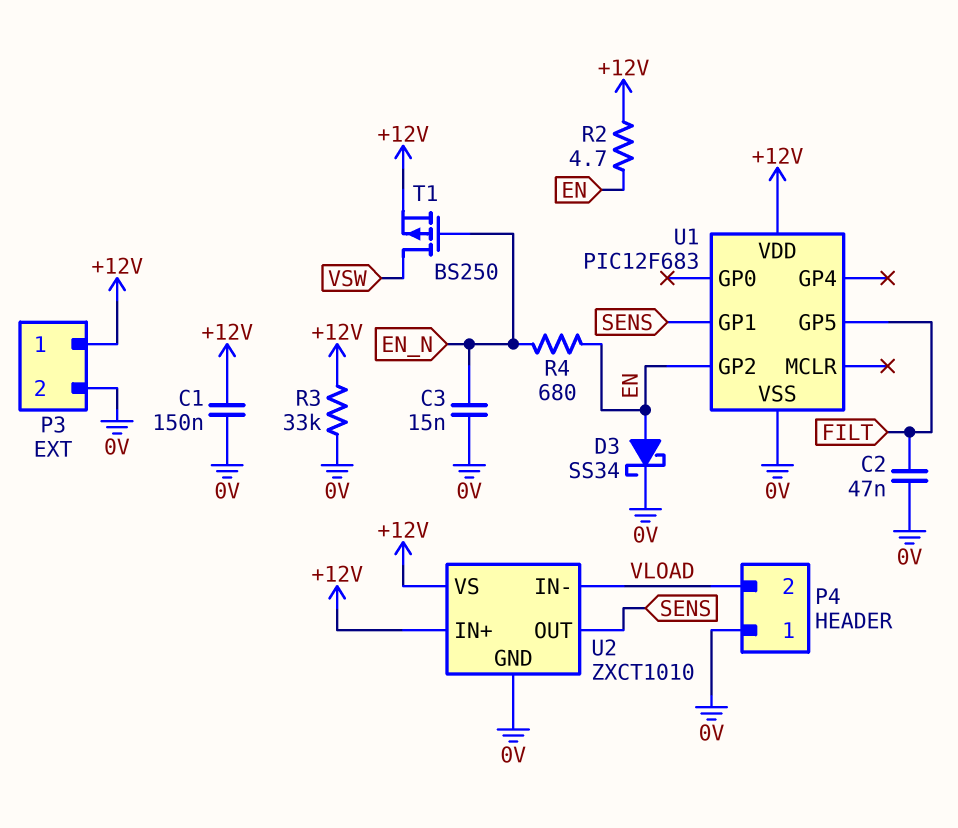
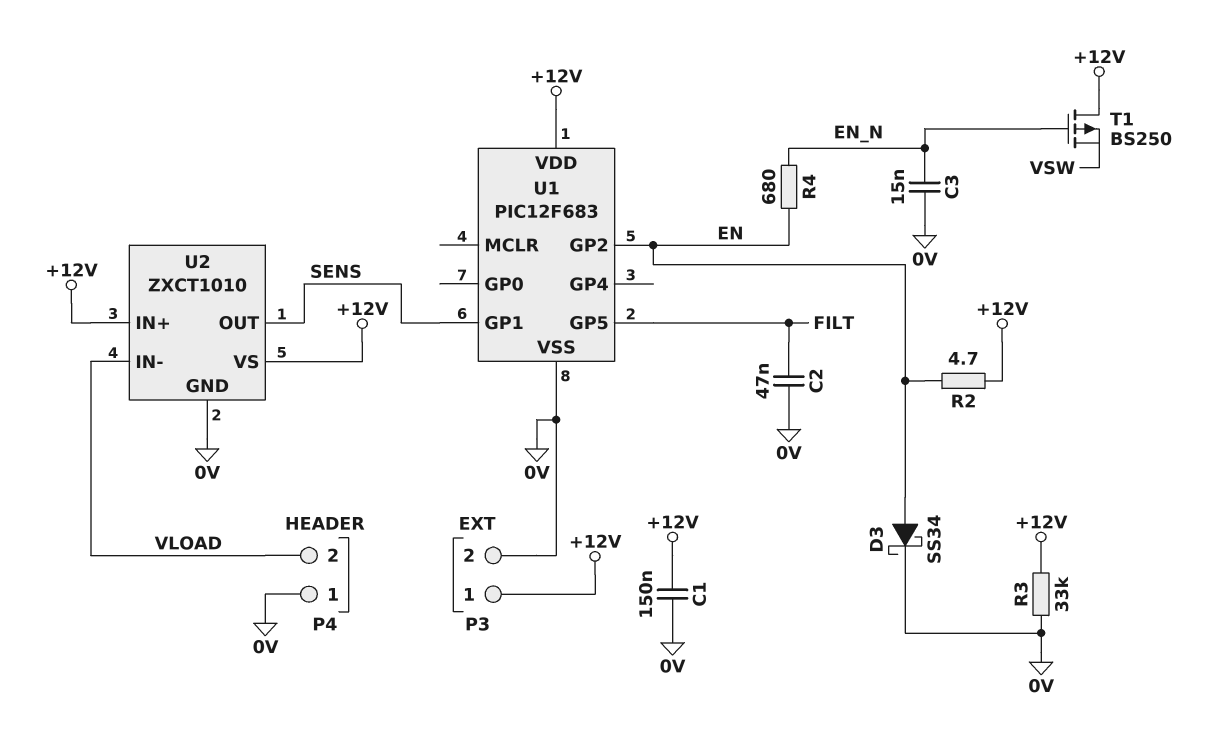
T1: PMOS BS250 (G EN_N, D VSW, S +12V) -> PMOS BS250 (G EN_N, D +12V, S VSW)

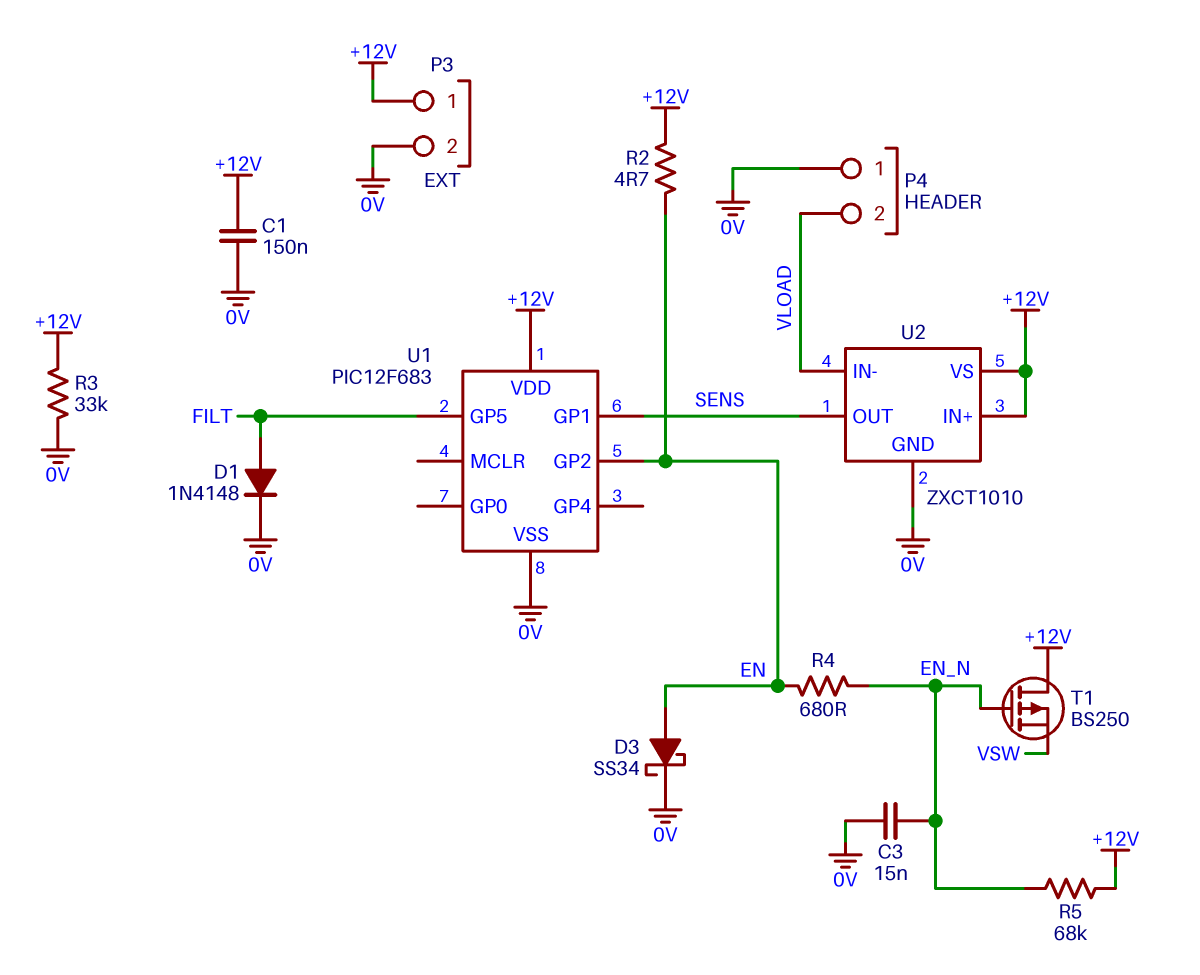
C2: 47nF (0V, FILT) -> none
D1: none -> diode 1N4148 (A FILT, K 0V)
R5: none -> 68k (+12V, EN_N)

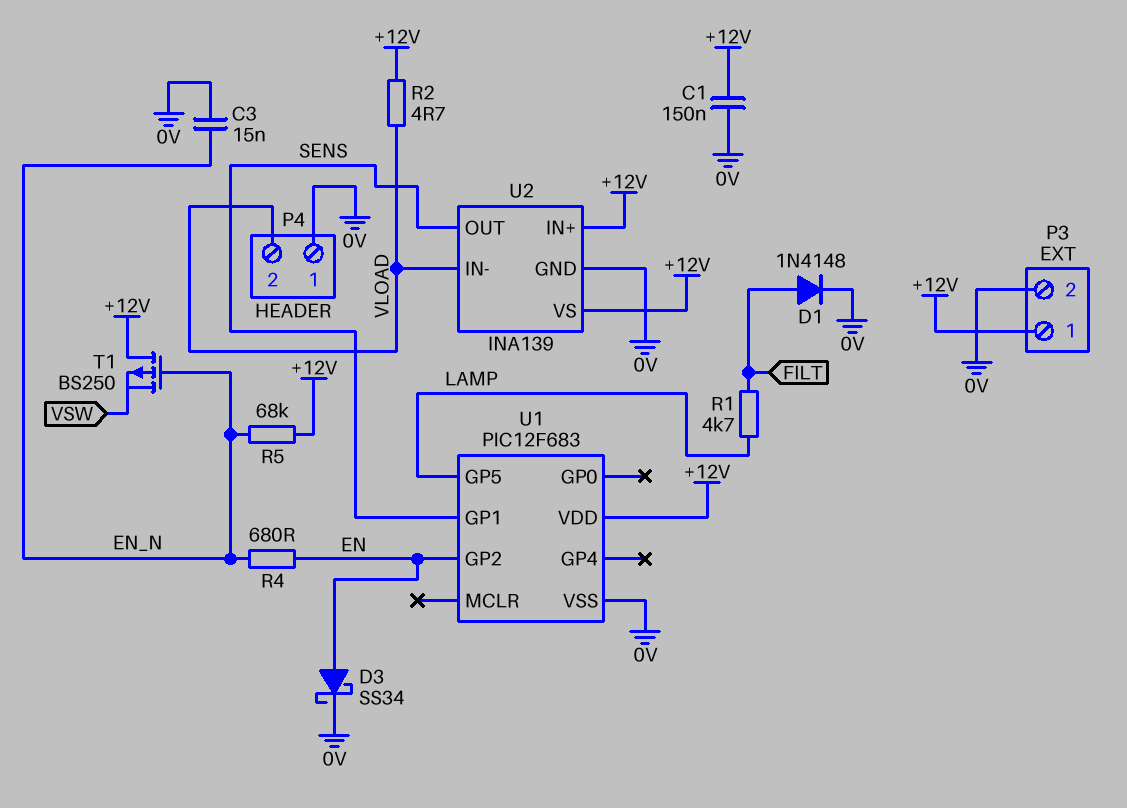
R1: none -> 4.7k (FILT, LAMP)
R2: 4.7 (+12V, EN) -> 4.7 (+12V, VLOAD)
R3: 33k (+12V, 0V) -> none
U1 pin GP5: FILT -> LAMP
U2: ZXCT1010 -> INA139

